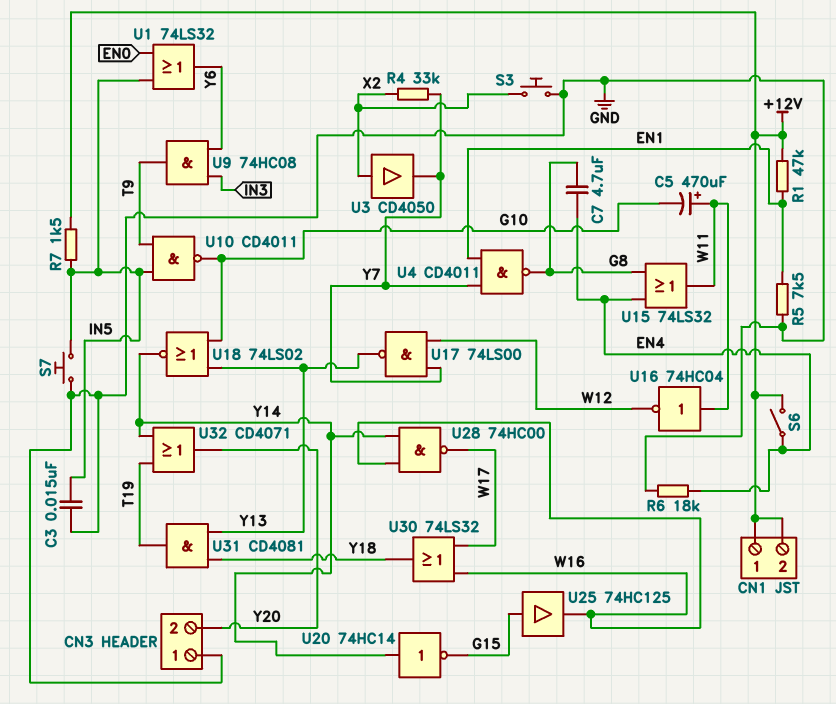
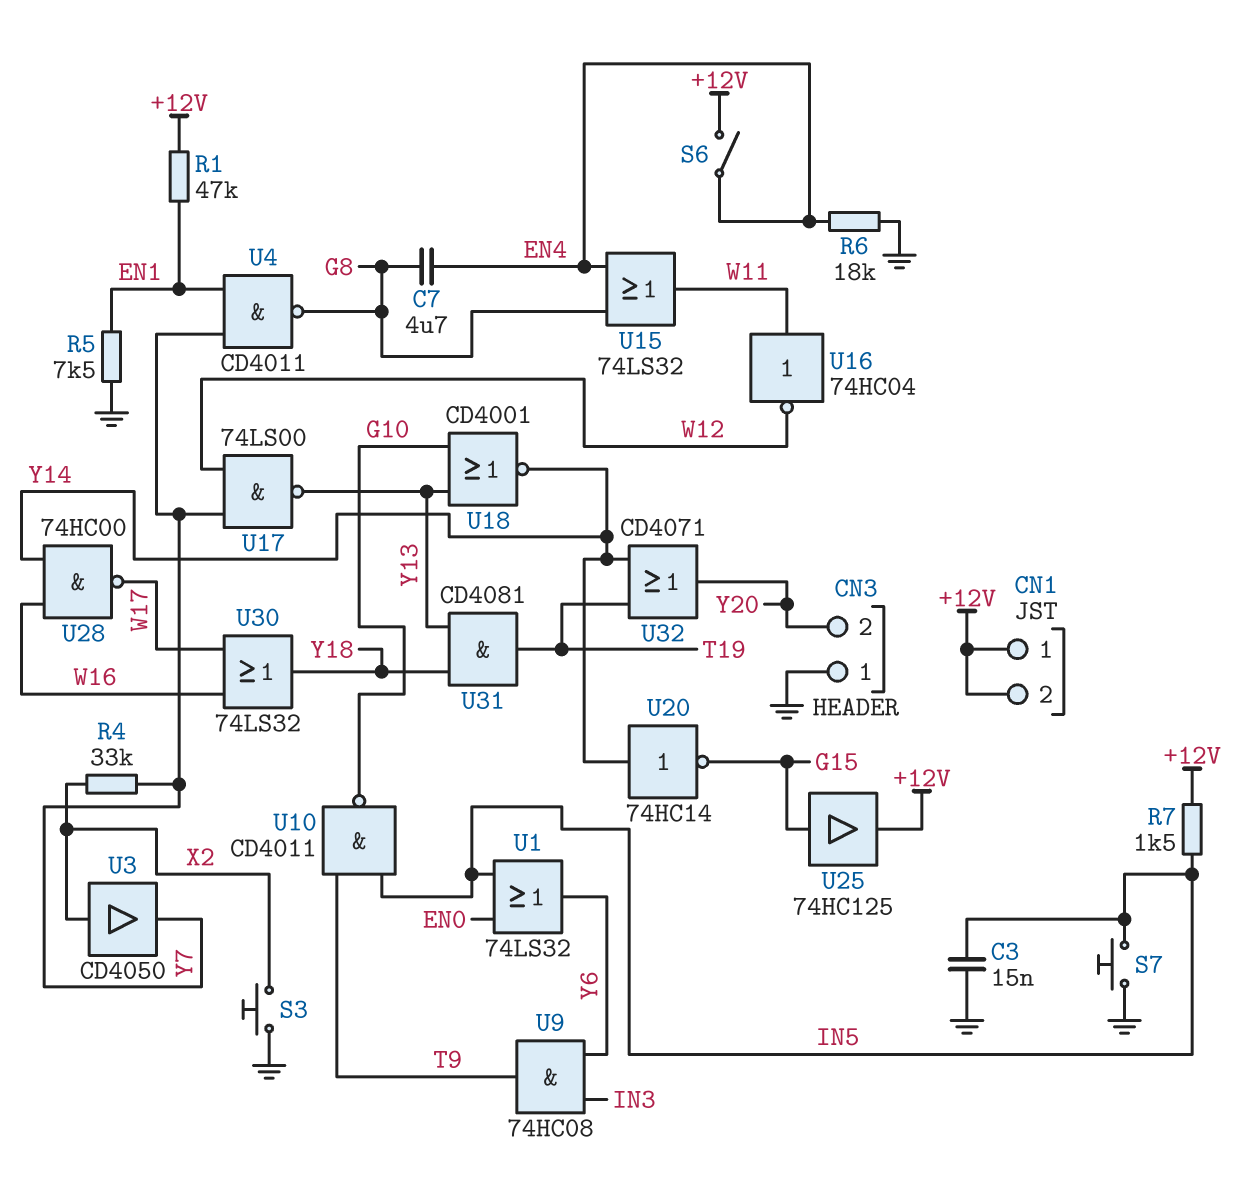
C5: 470uF (plus W11, minus G10) -> none
U18: NOR 74LS02 (in G10, in Y13, out Y14) -> NOR CD4001 (in G10, in Y13, out Y14)
U25: buffer 74HC125 (in G15, out W16) -> buffer 74HC125 (in G15, out +12V)

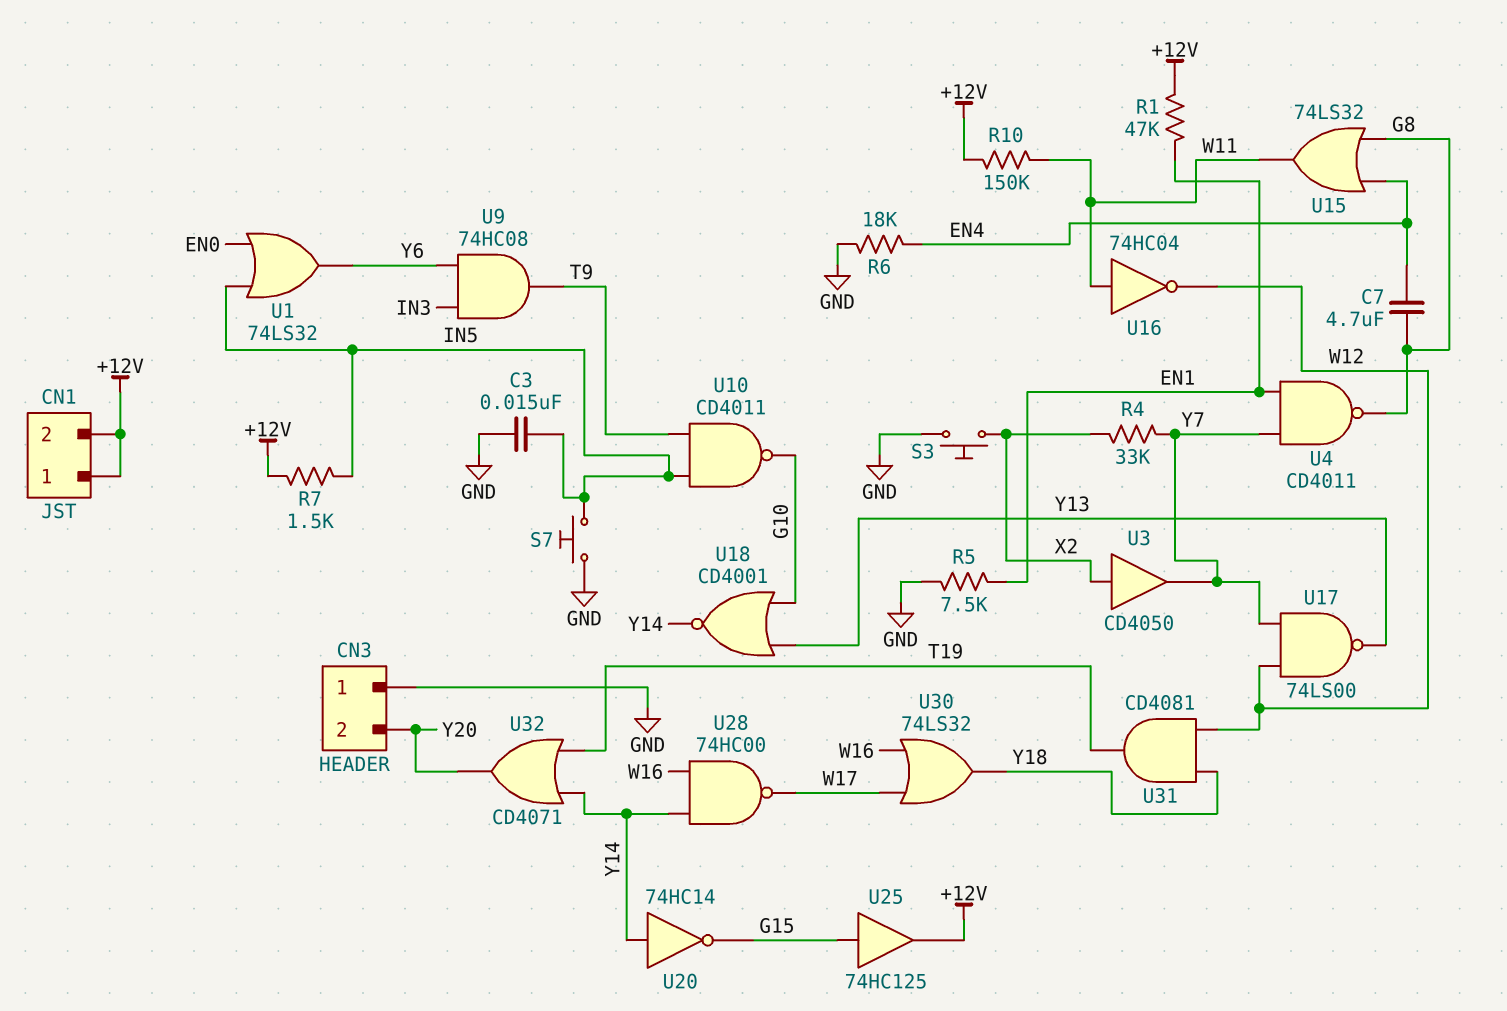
R10: none -> 150k (+12V, W11)
S6: switch (+12V, EN4) -> none
U31: AND CD4081 (in Y13, in Y18, out T19) -> AND CD4081 (in W12, in Y18, out T19)

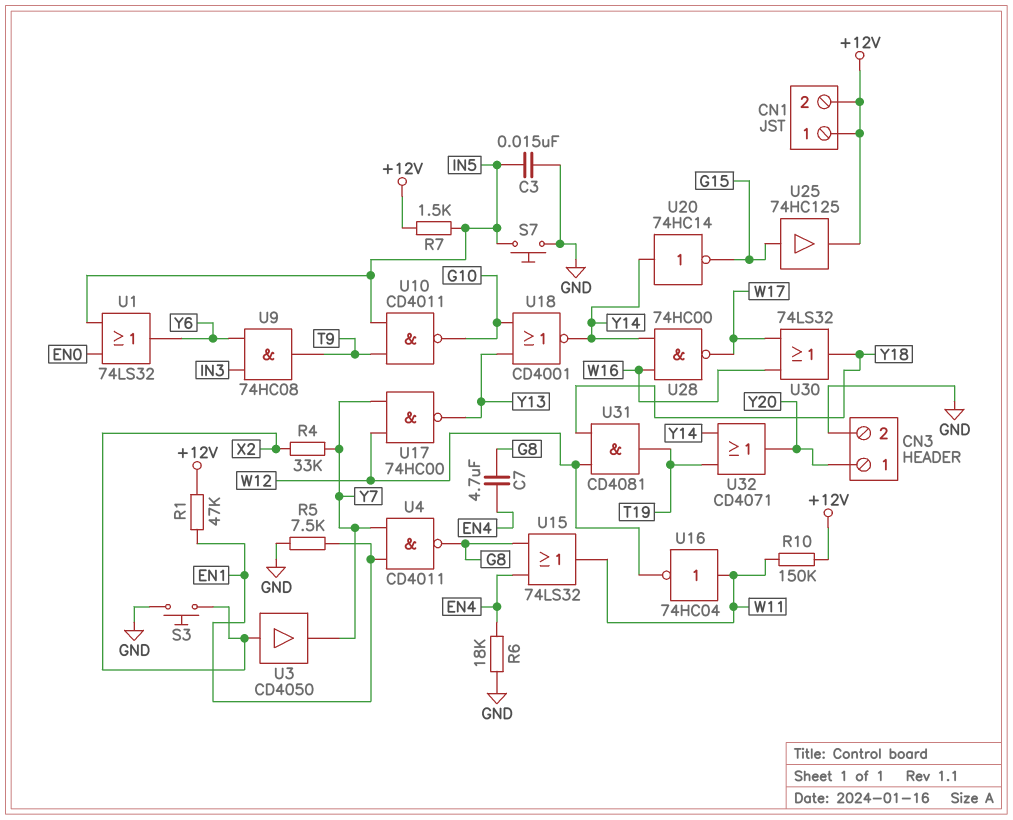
CN3 pin 1: GND -> Y20
CN3 pin 2: Y20 -> GND
U17: NAND 74LS00 (in W12, in Y7, out Y13) -> NAND 74HC00 (in W12, in Y7, out Y13)

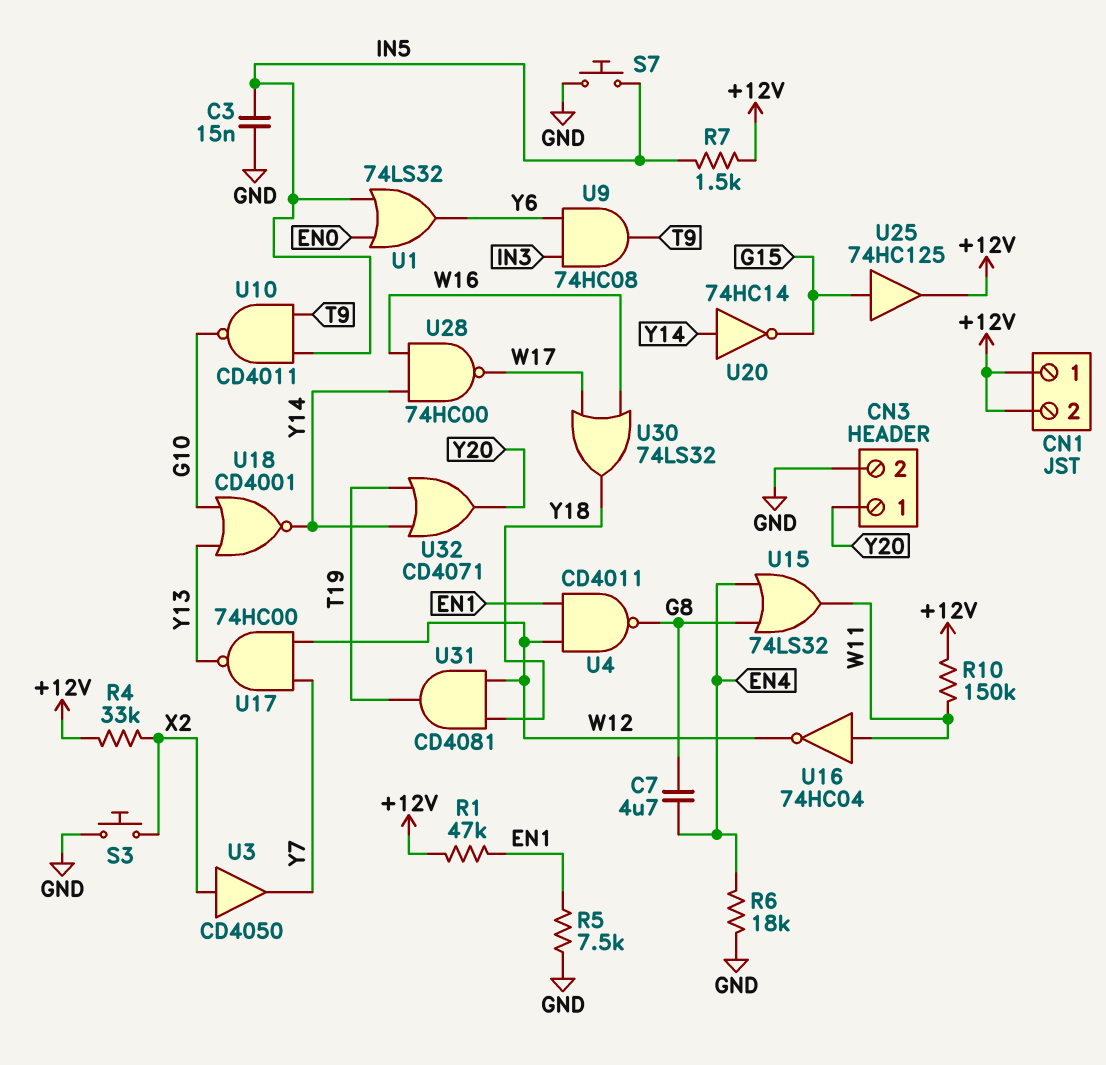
R4: 33k (X2, Y7) -> 33k (+12V, X2)
U4: NAND CD4011 (in EN1, in Y7, out G8) -> NAND CD4011 (in EN1, in W12, out G8)

